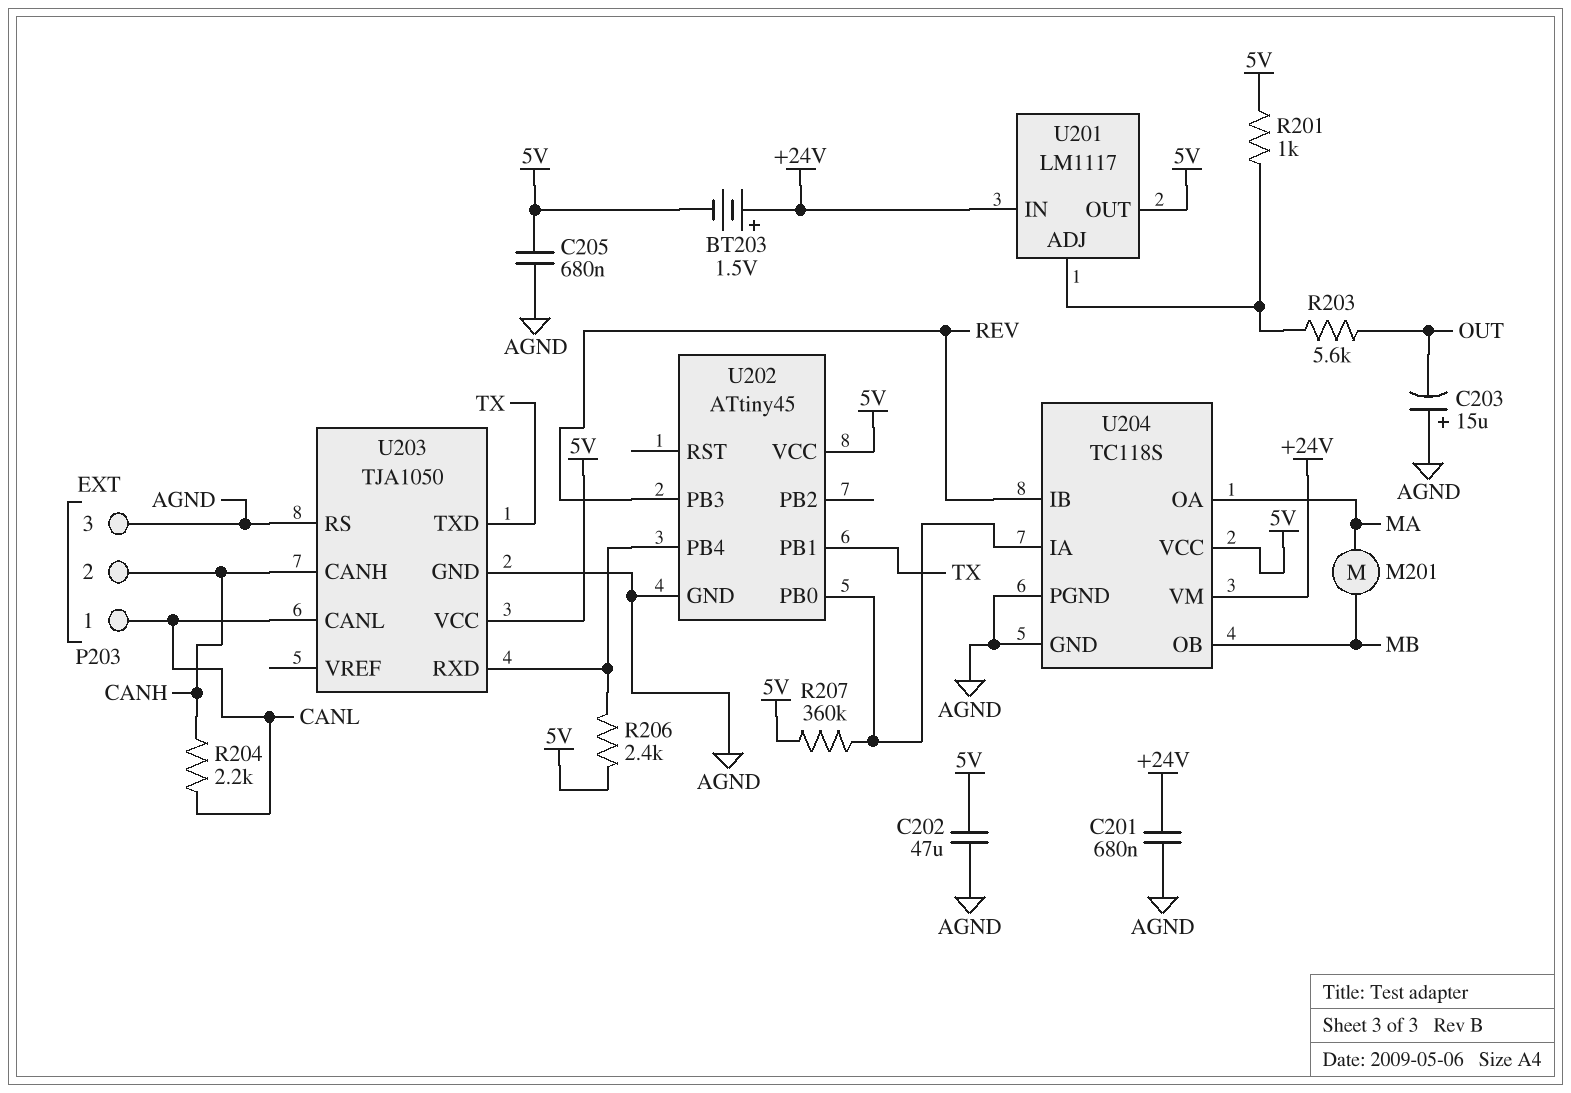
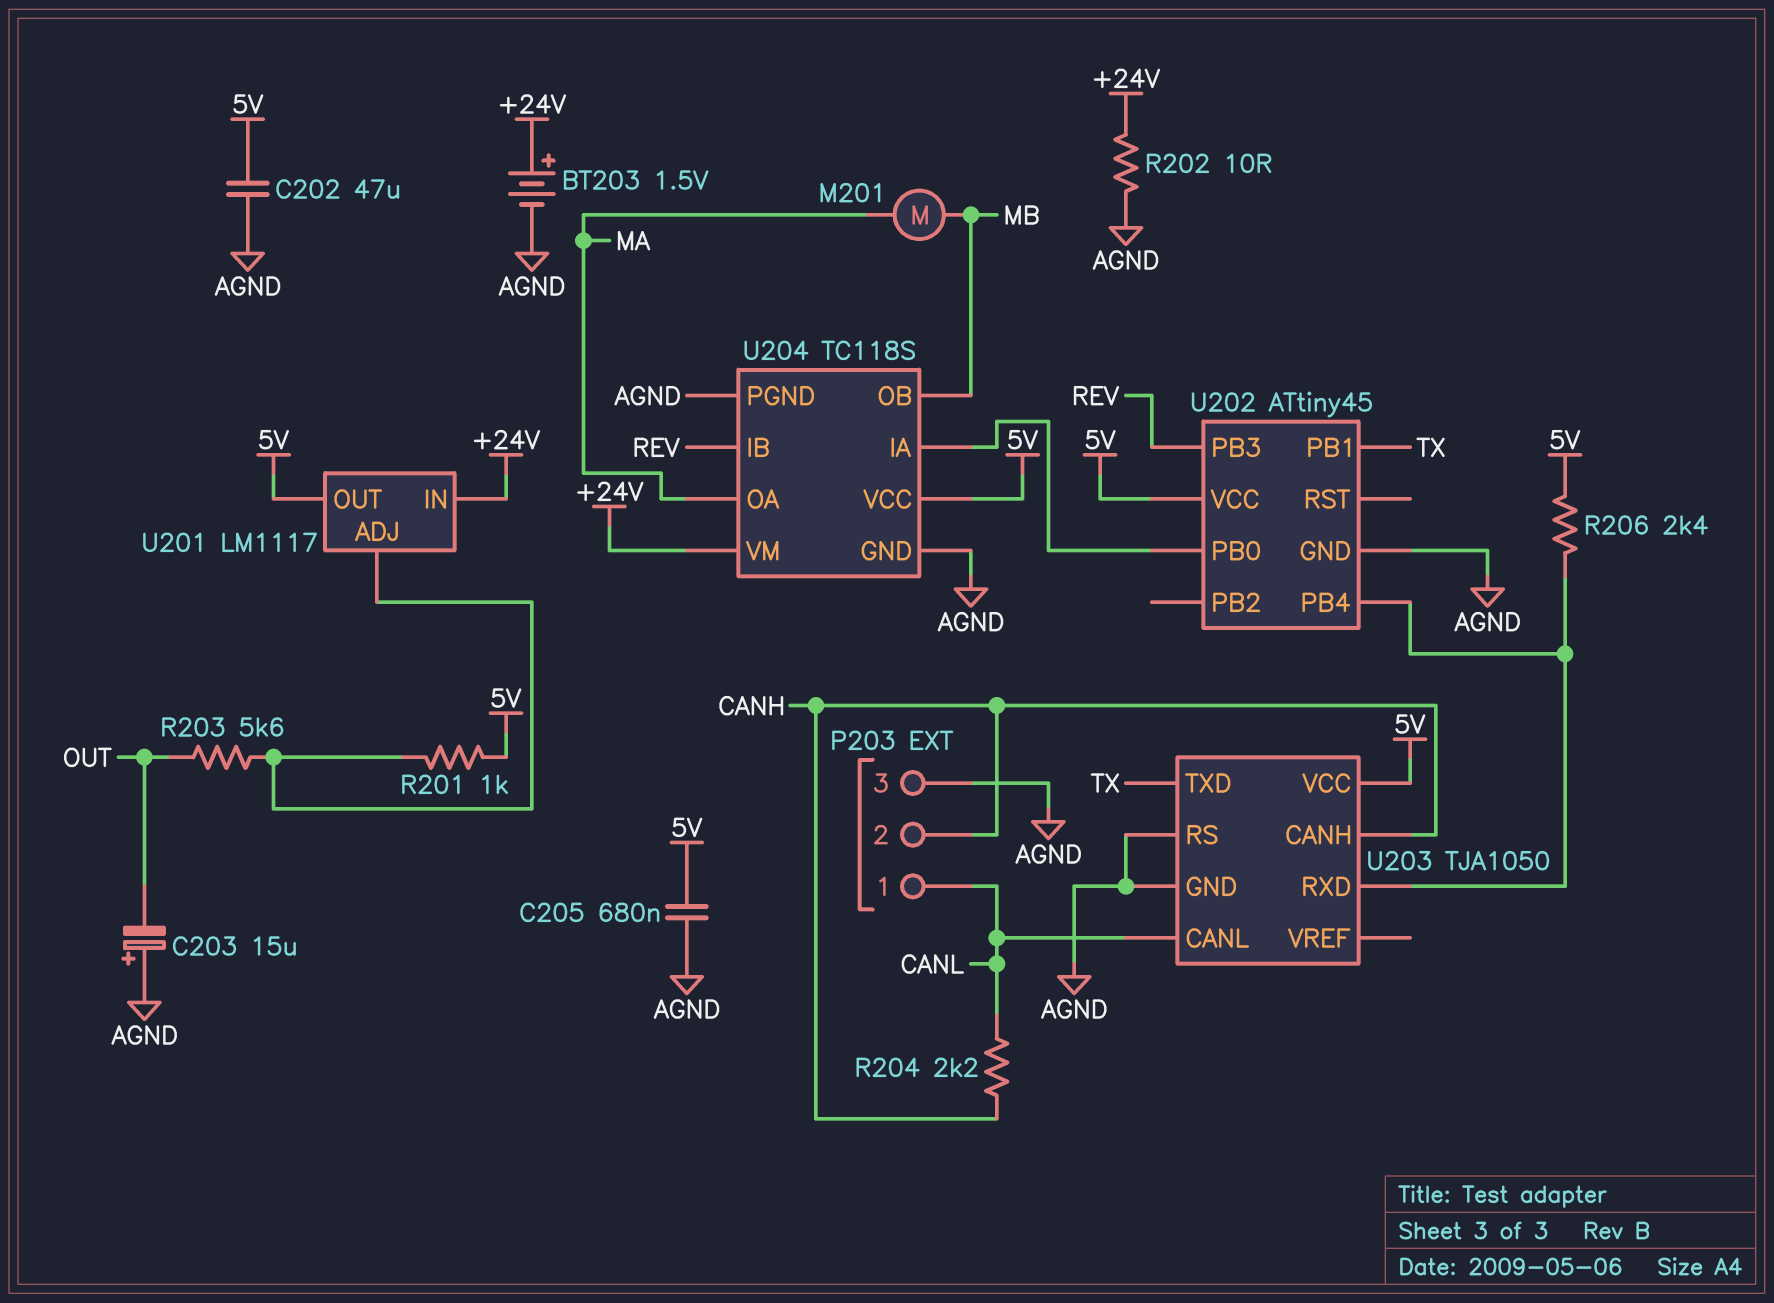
BT203: 1.5V (plus +24V, minus 5V) -> 1.5V (plus +24V, minus AGND)
C201: 680nF (+24V, AGND) -> none
R202: none -> 10 (+24V, AGND)
R207: 360k (5V, U202/PB0) -> none

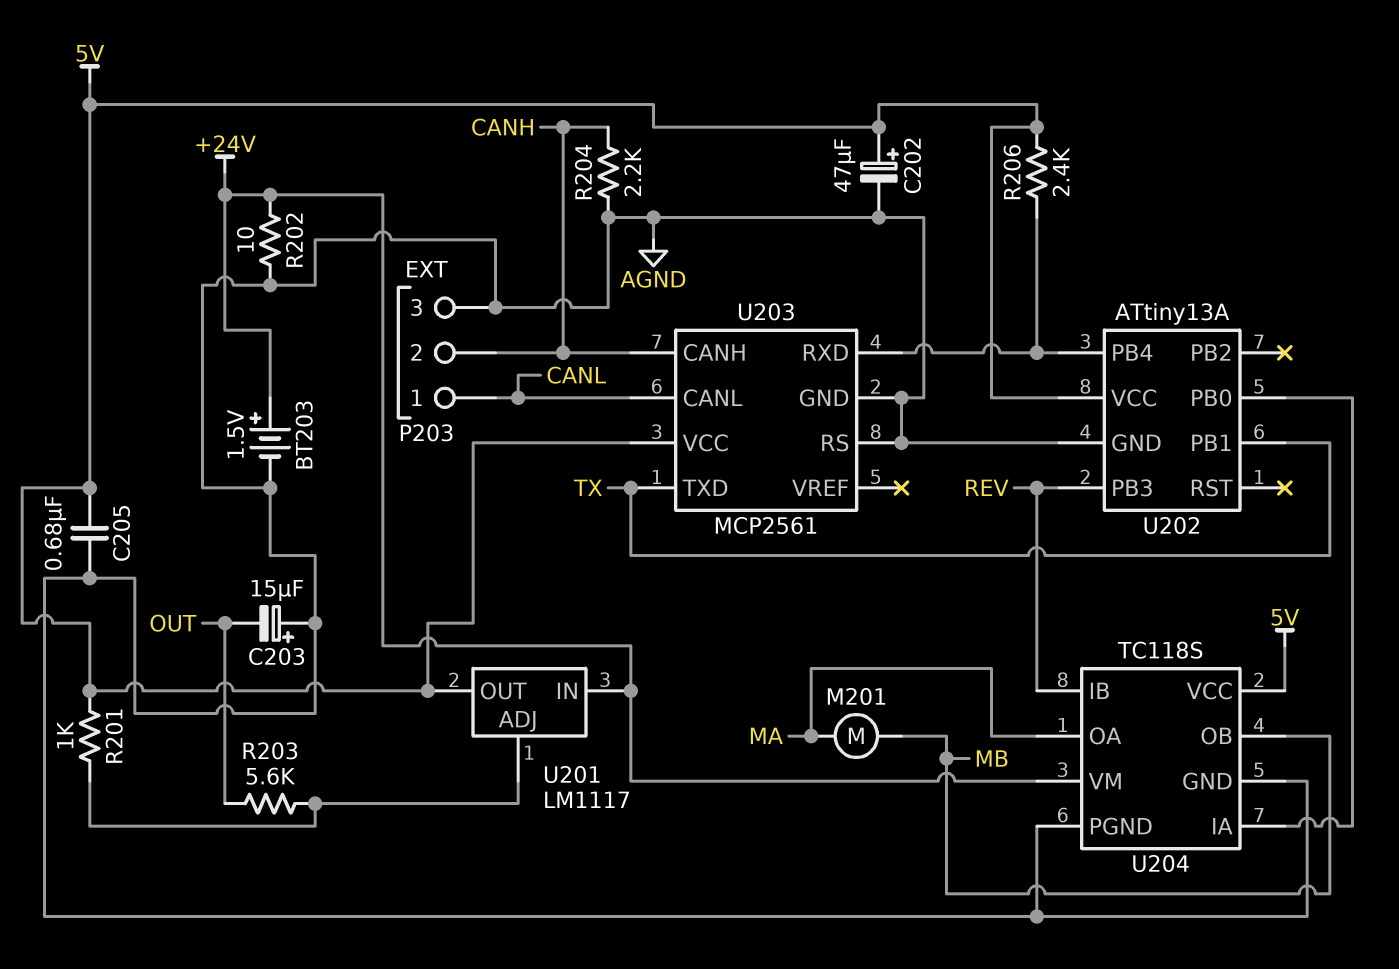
C202: 47uF (5V, AGND) -> 47uF (plus 5V, minus AGND)
R204: 2.2k (CANH, CANL) -> 2.2k (AGND, CANH)
U202: ATtiny45 -> ATtiny13A
U203: TJA1050 -> MCP2561

